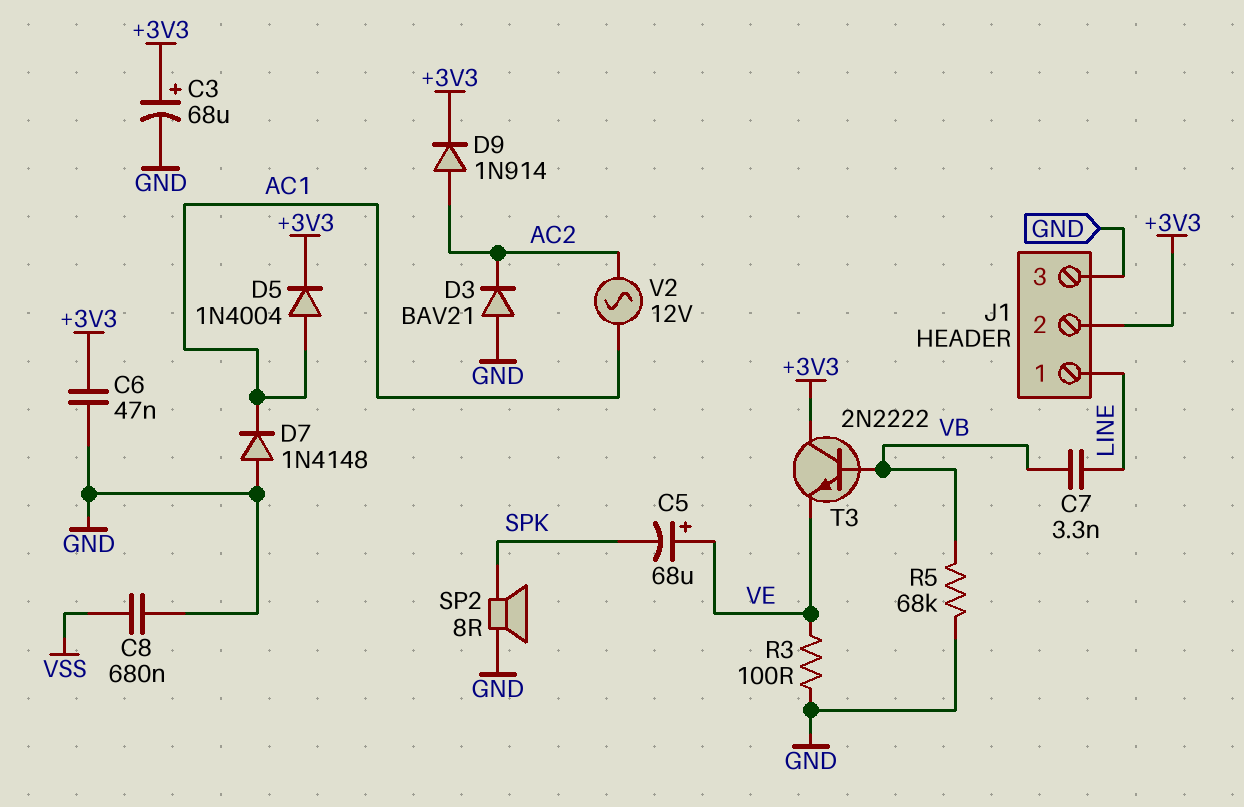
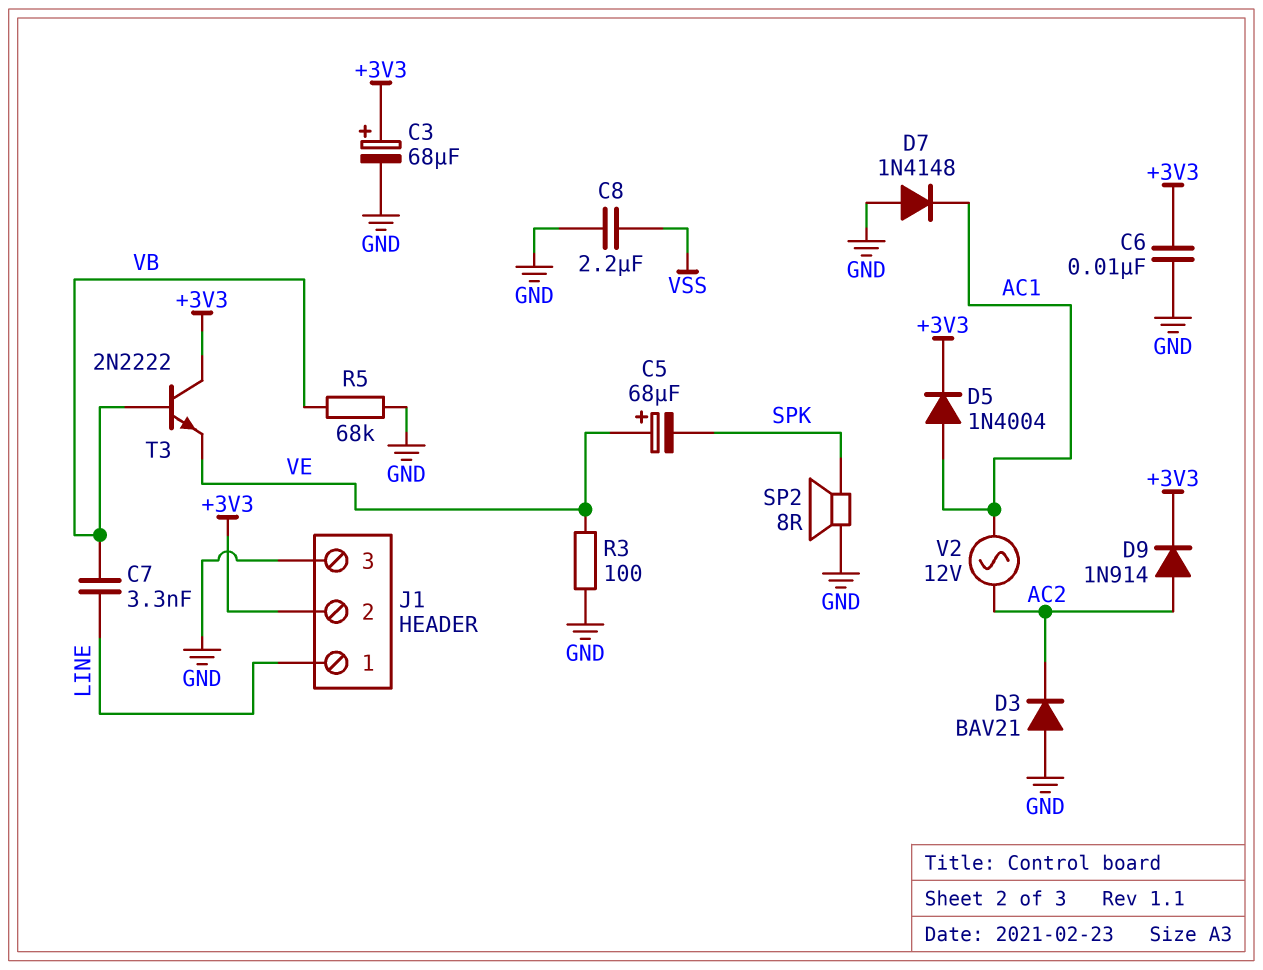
C6: 47nF (+3V3, GND) -> 10nF (+3V3, GND)
C8: 680nF (GND, VSS) -> 2.2uF (GND, VSS)

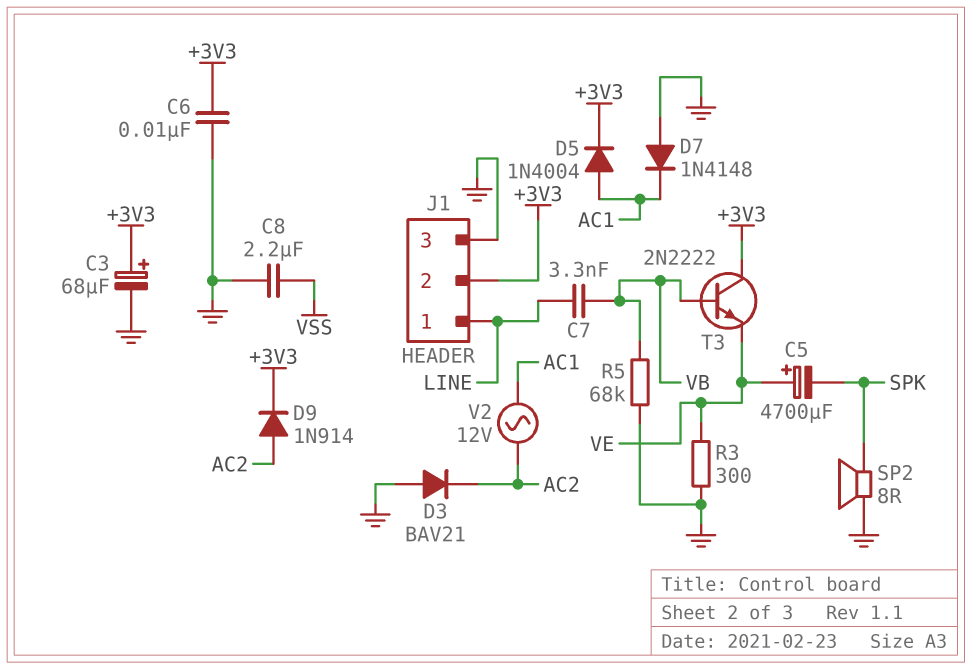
C5: 68uF (plus VE, minus SPK) -> 4700uF (plus VE, minus SPK)
R3: 100 (GND, VE) -> 300 (GND, VE)

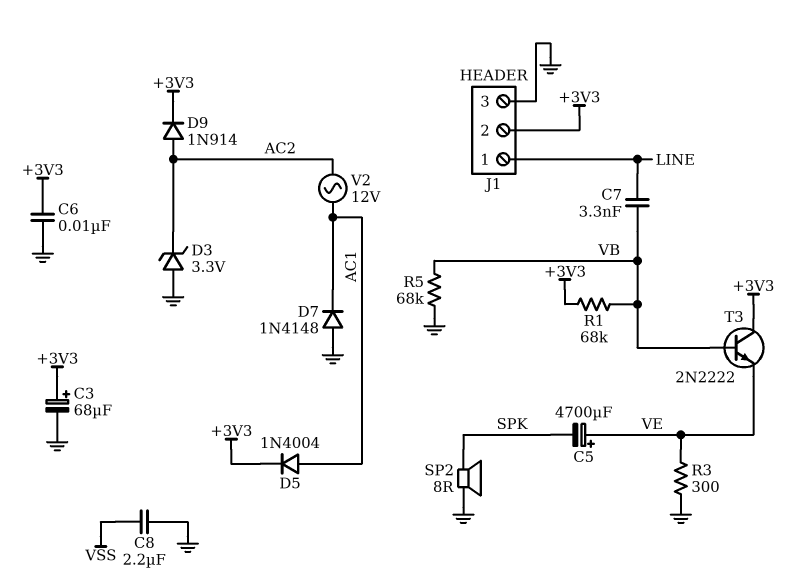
D3: diode BAV21 (A GND, K AC2) -> zener 3.3V (A GND, K AC2)
R1: none -> 68k (+3V3, VB)

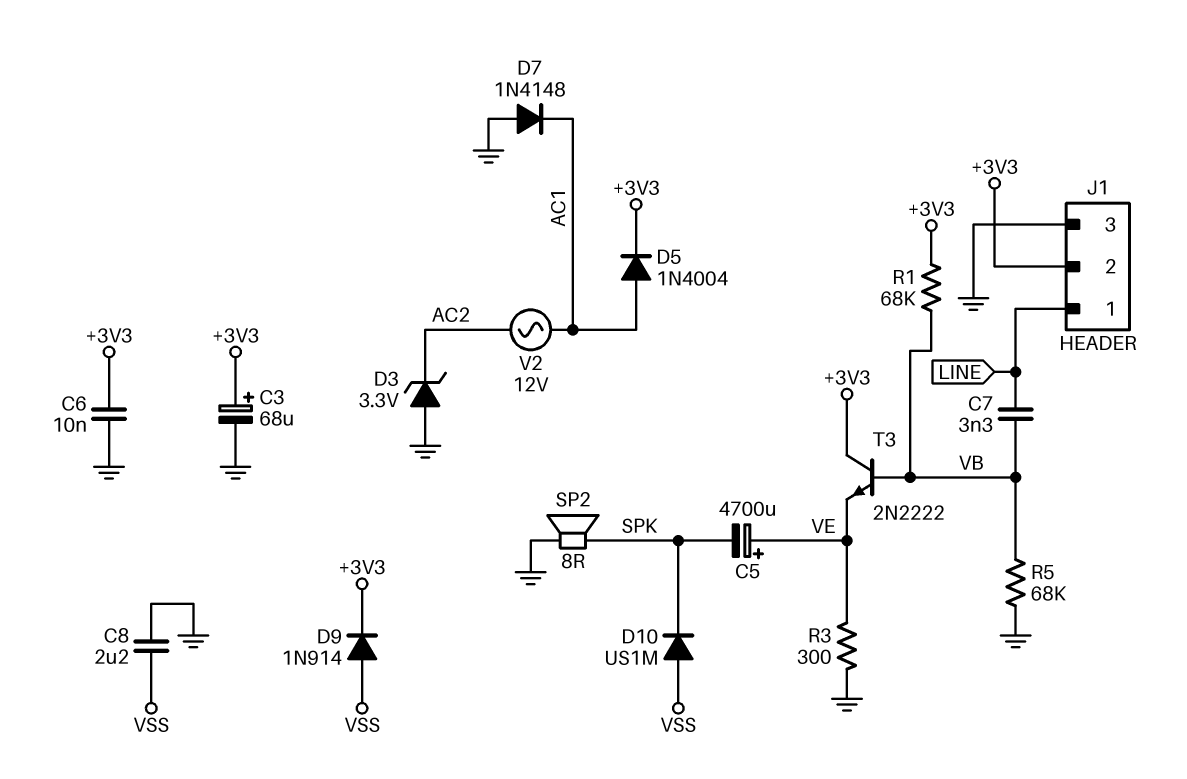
D9: diode 1N914 (A AC2, K +3V3) -> diode 1N914 (A VSS, K +3V3)
D10: none -> diode US1M (A VSS, K SPK)

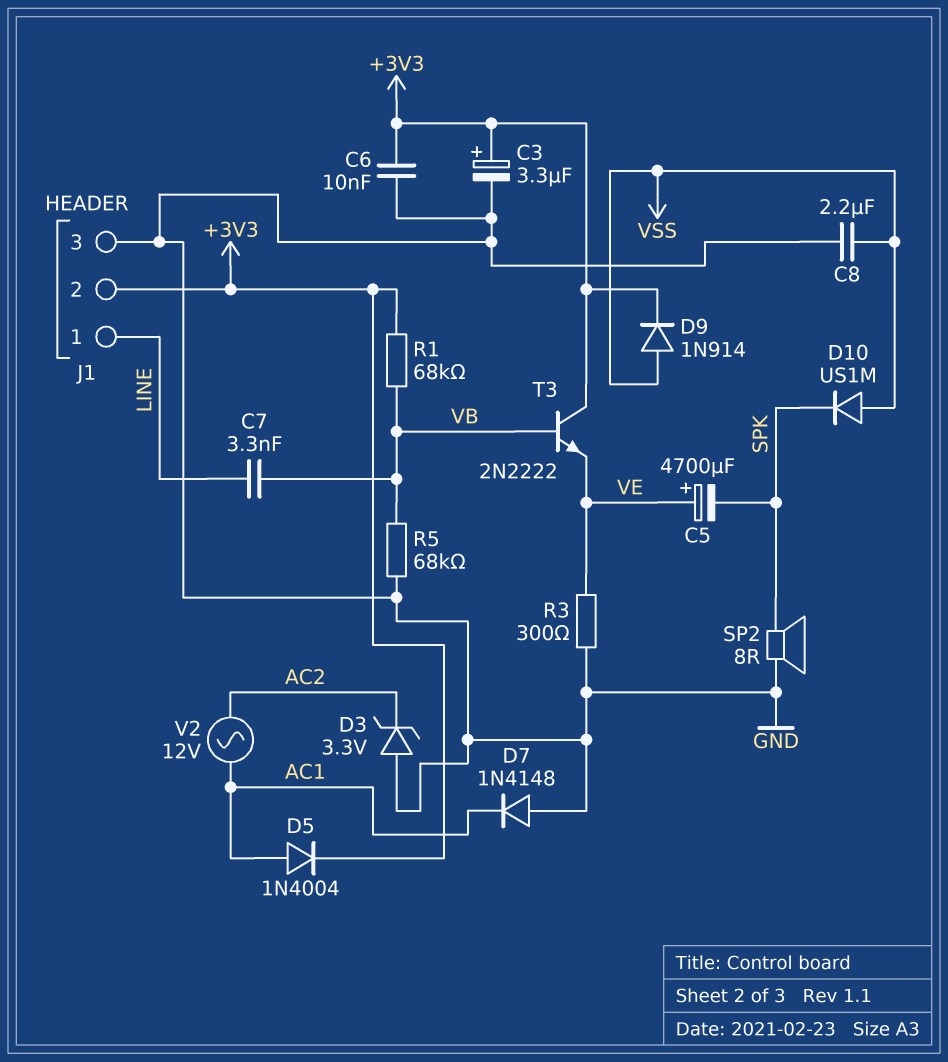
C3: 68uF (plus +3V3, minus GND) -> 3.3uF (plus +3V3, minus GND)

